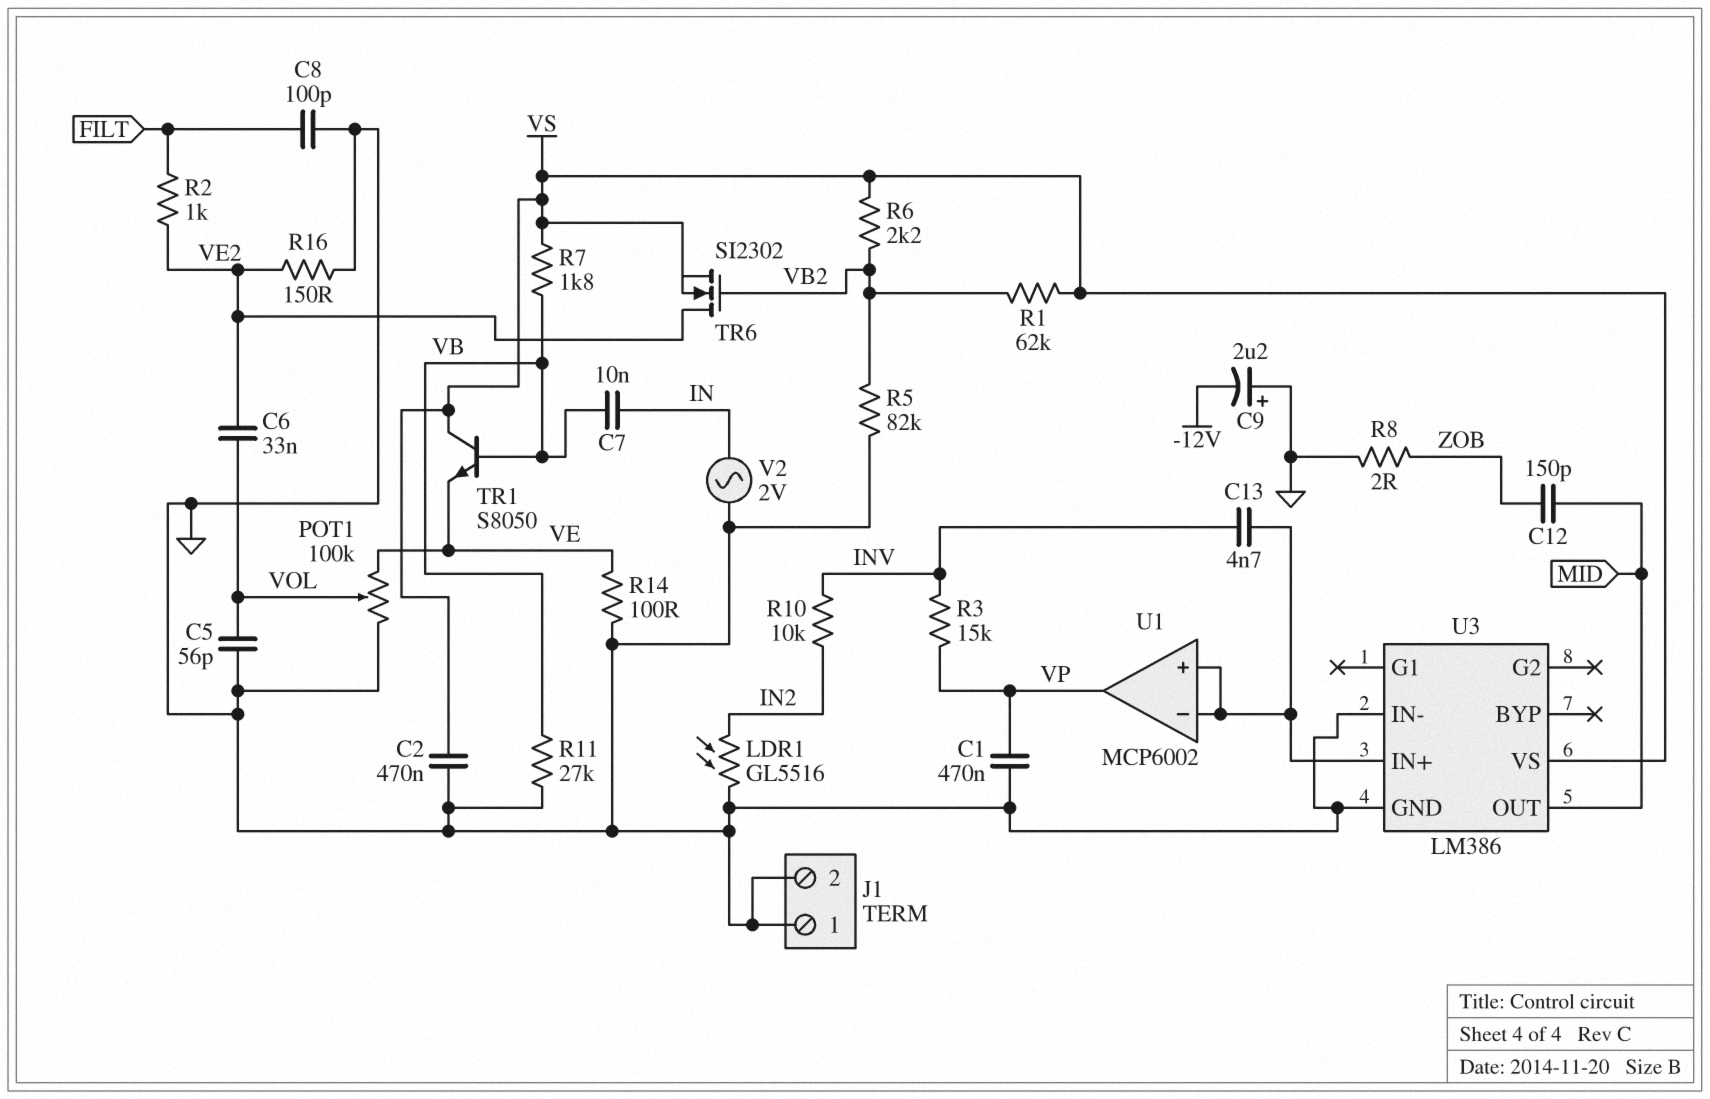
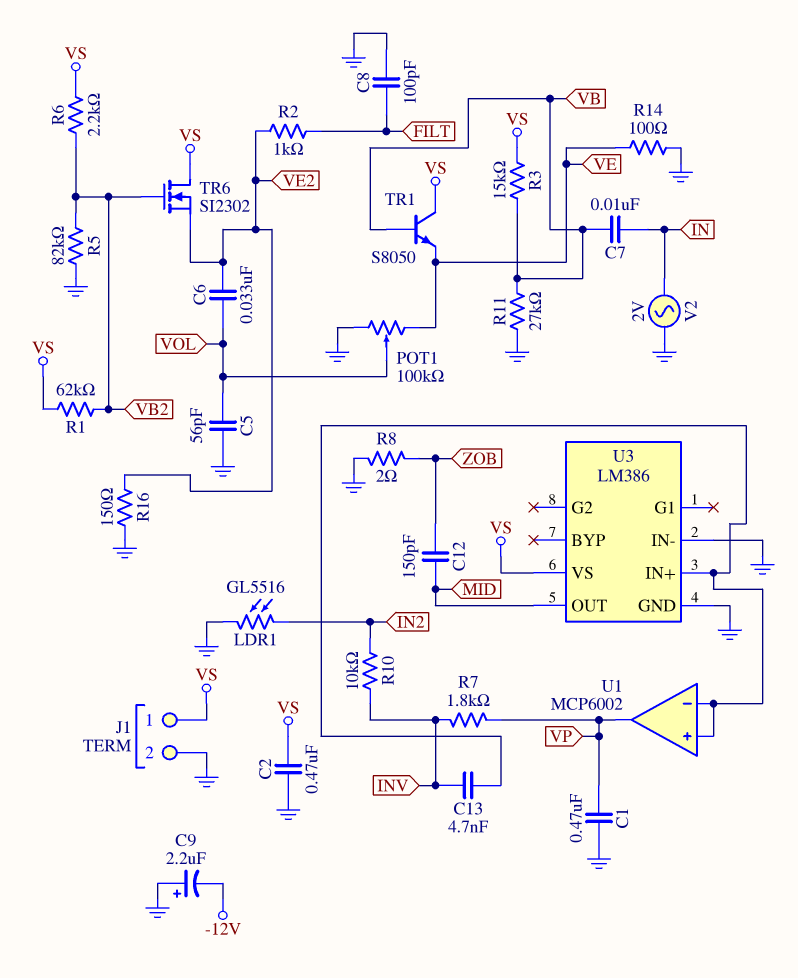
J1 pin 1: GND -> VS
R3: 15k (INV, VP) -> 15k (VB, VS)
R7: 1.8k (VB, VS) -> 1.8k (INV, VP)
TR6: NMOS SI2302 (G VB2, D VE2, S VS) -> NMOS SI2302 (G VB2, D VS, S VE2)

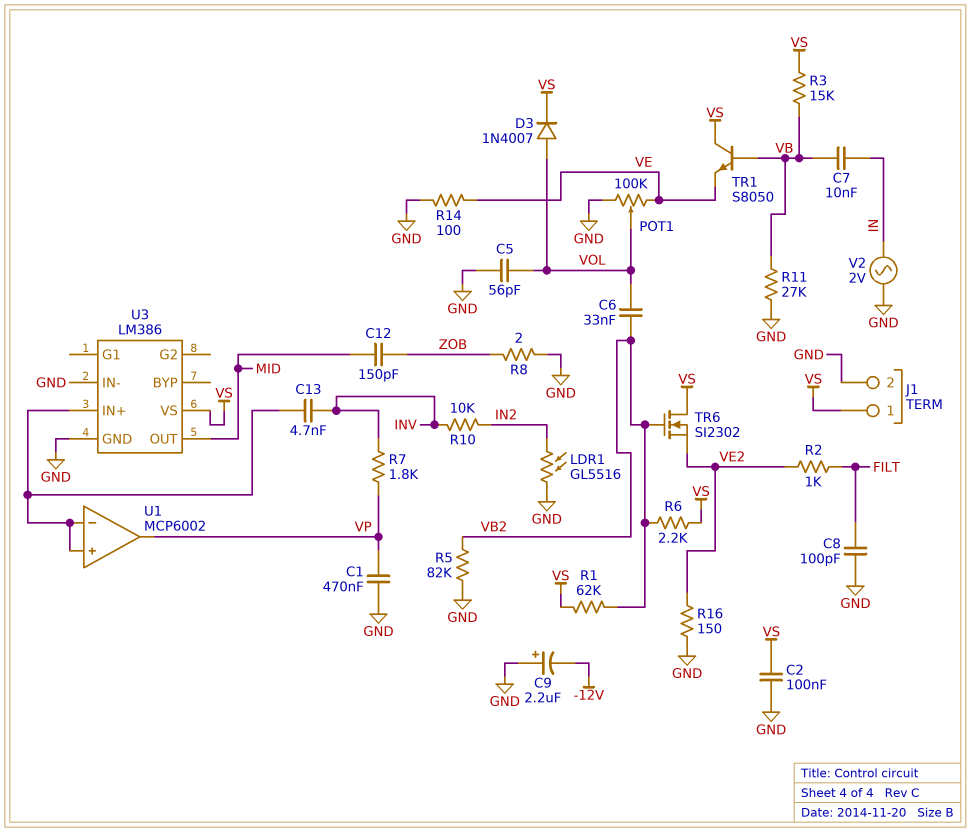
C2: 470nF (GND, VS) -> 100nF (GND, VS)
C6: 33nF (VE2, VOL) -> 33nF (VB2, VOL)
D3: none -> diode 1N4007 (A VOL, K VS)

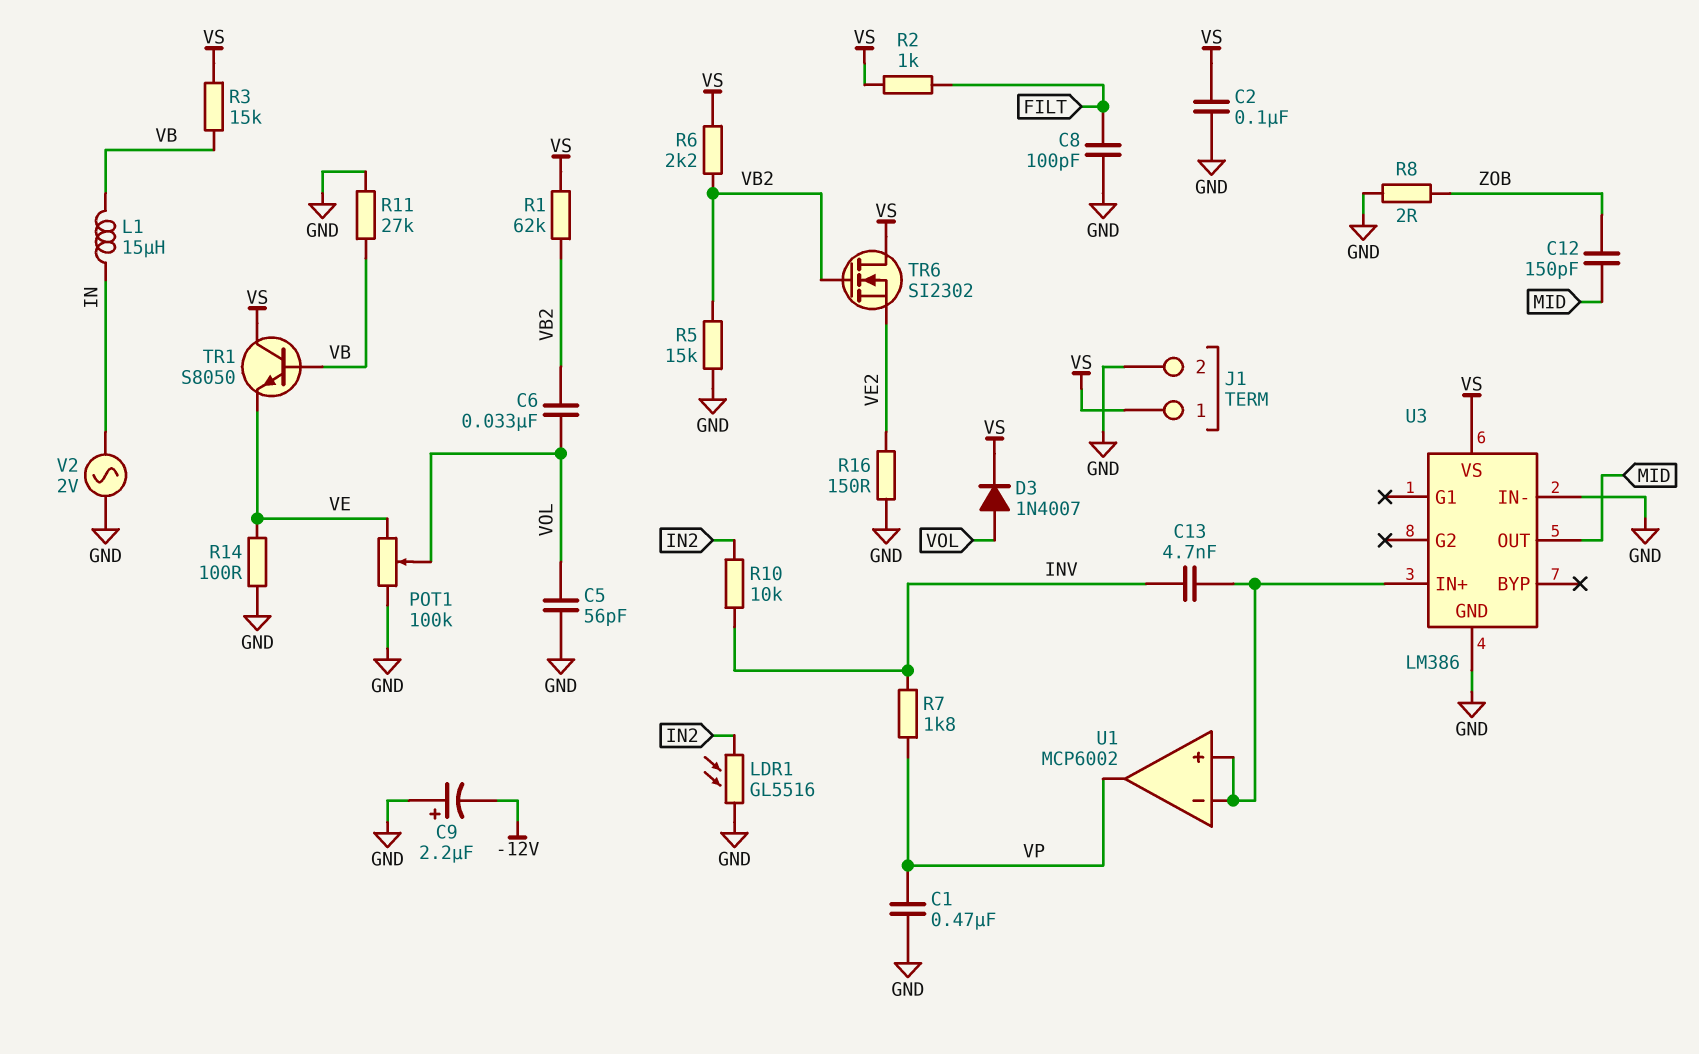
C7: 10nF (IN, VB) -> none
L1: none -> 15uH (IN, VB)
R2: 1k (FILT, VE2) -> 1k (FILT, VS)
R5: 82k (GND, VB2) -> 15k (GND, VB2)

